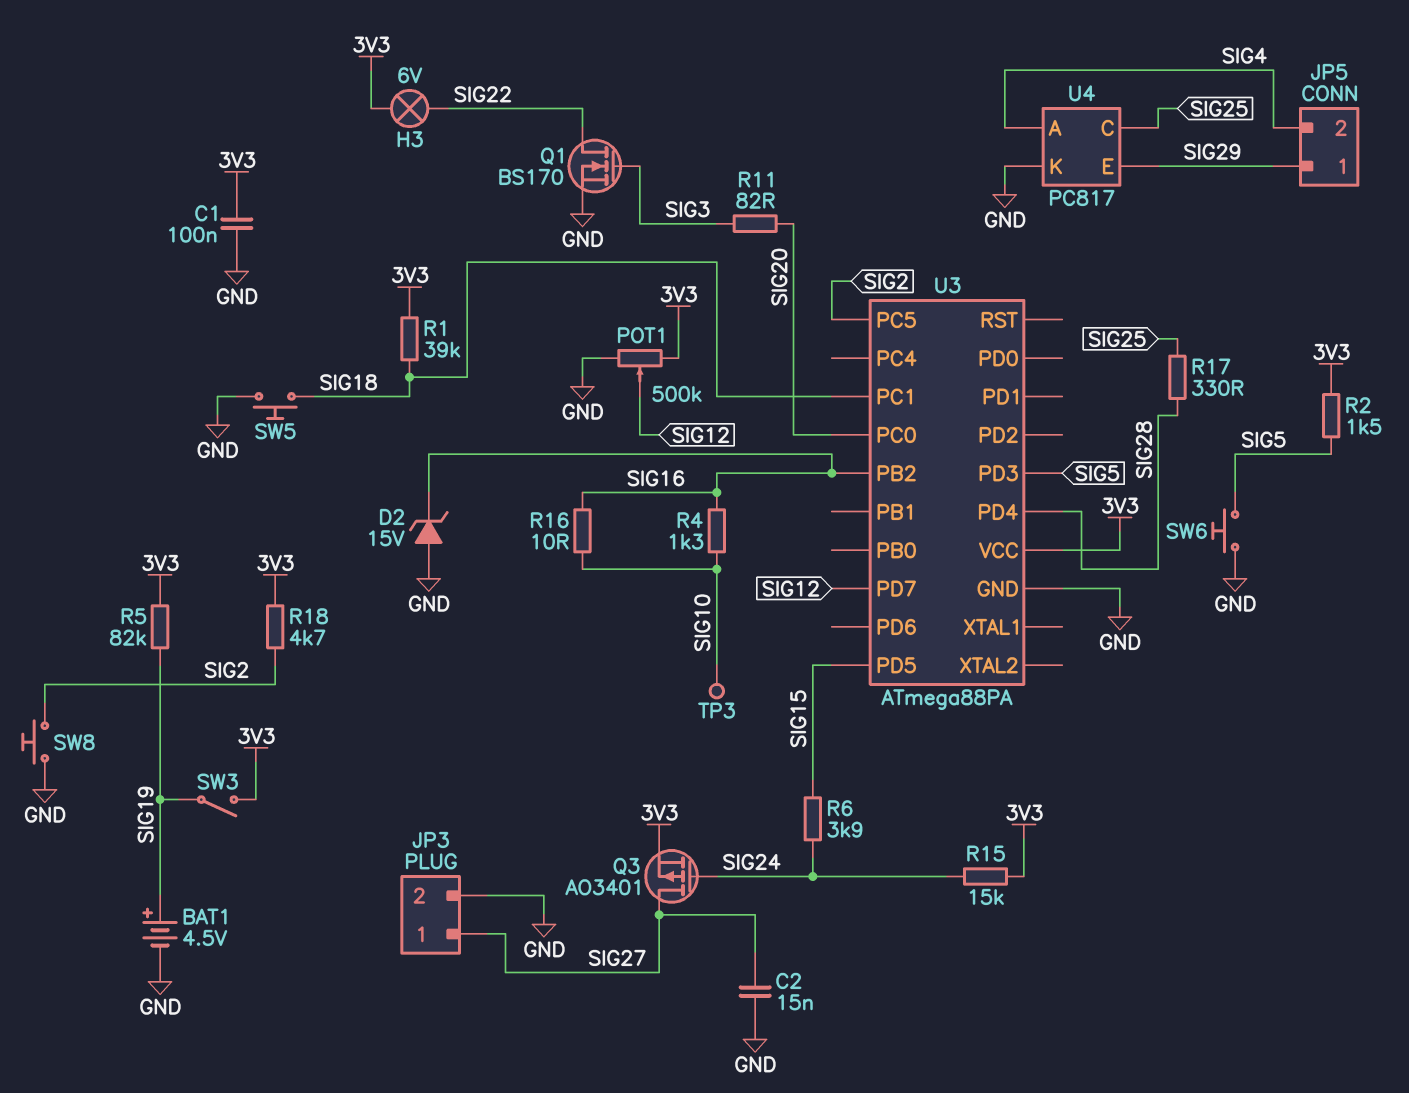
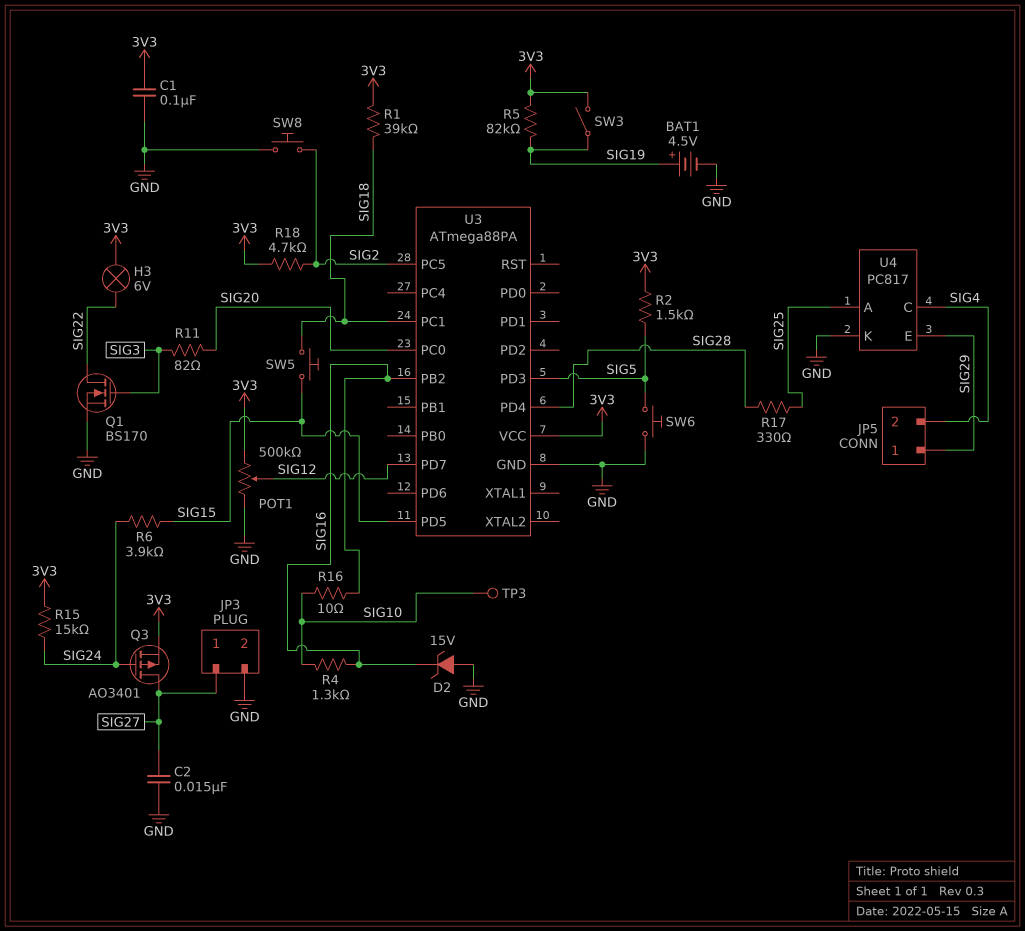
SW5: button (GND, SIG18) -> button (SIG15, SIG18)
U4 pin A: SIG4 -> SIG25
U4 pin C: SIG25 -> SIG4

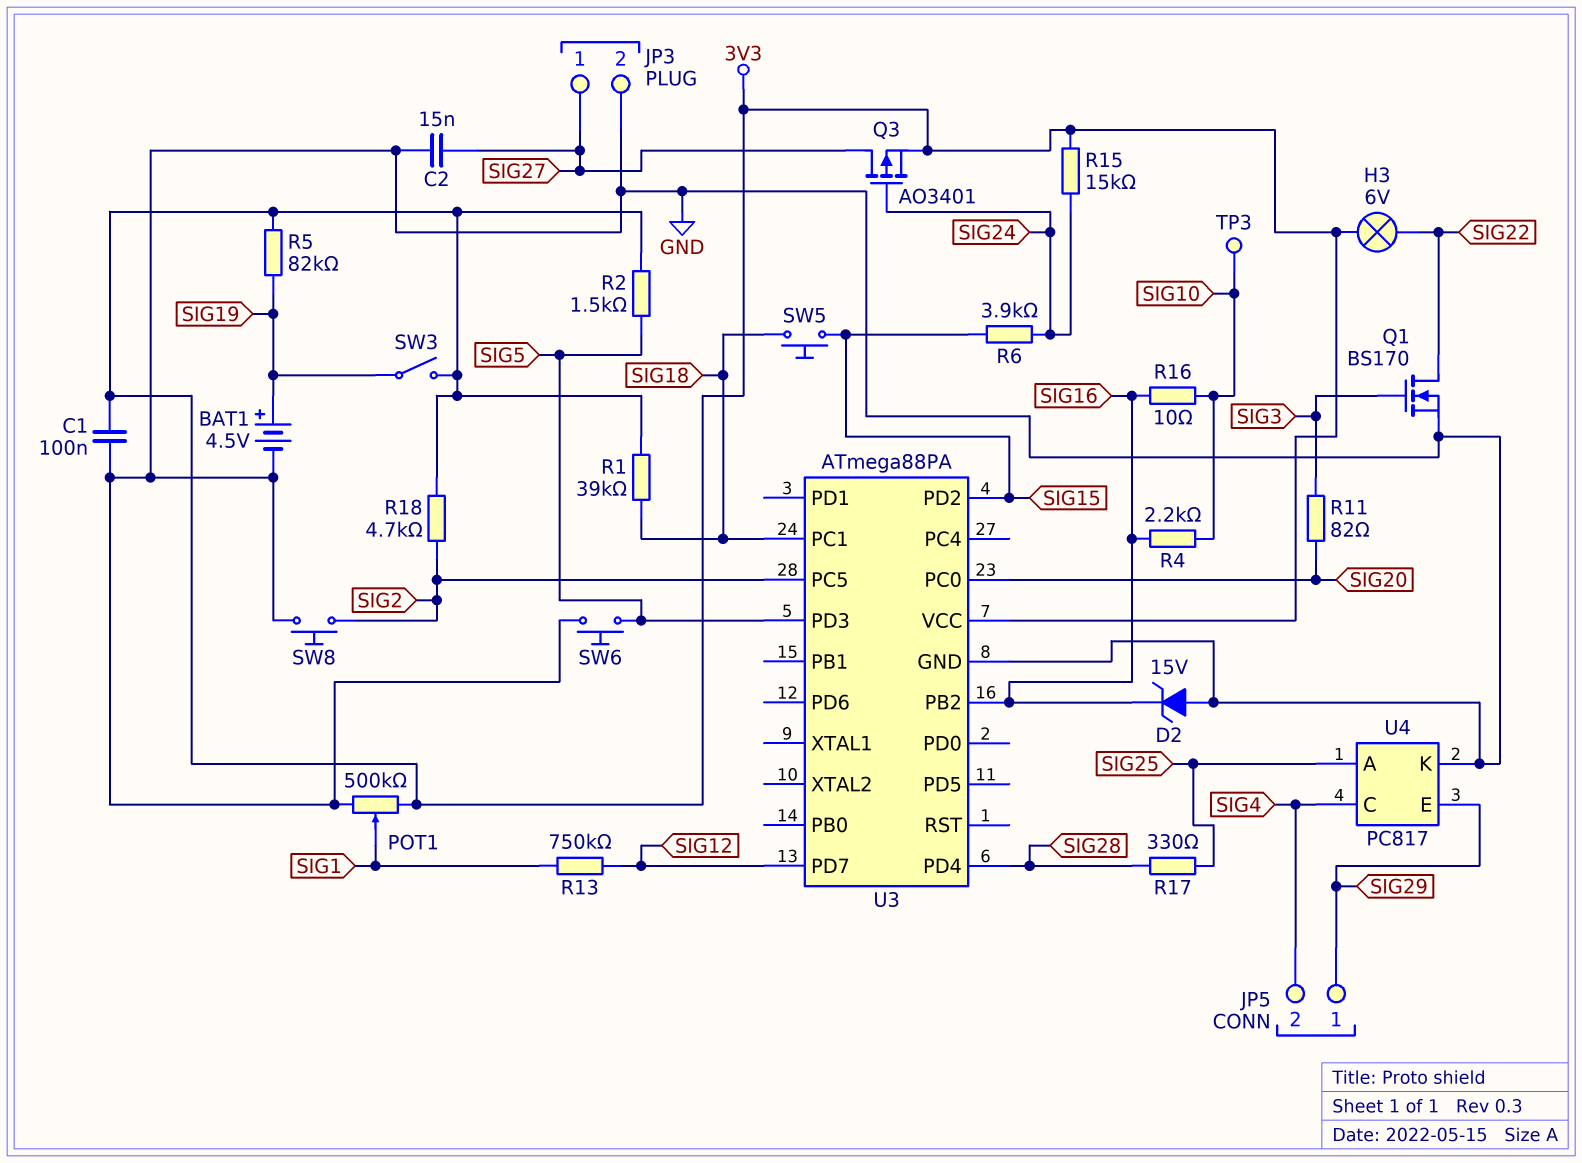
POT1: 500k (3V3, GND, wiper SIG12) -> 500k (3V3, GND, wiper SIG1)
R4: 1.3k (SIG10, SIG16) -> 2.2k (SIG10, SIG16)
R13: none -> 750k (SIG1, SIG12)
U3 pin PD2: none -> SIG15
U3 pin PD5: SIG15 -> none

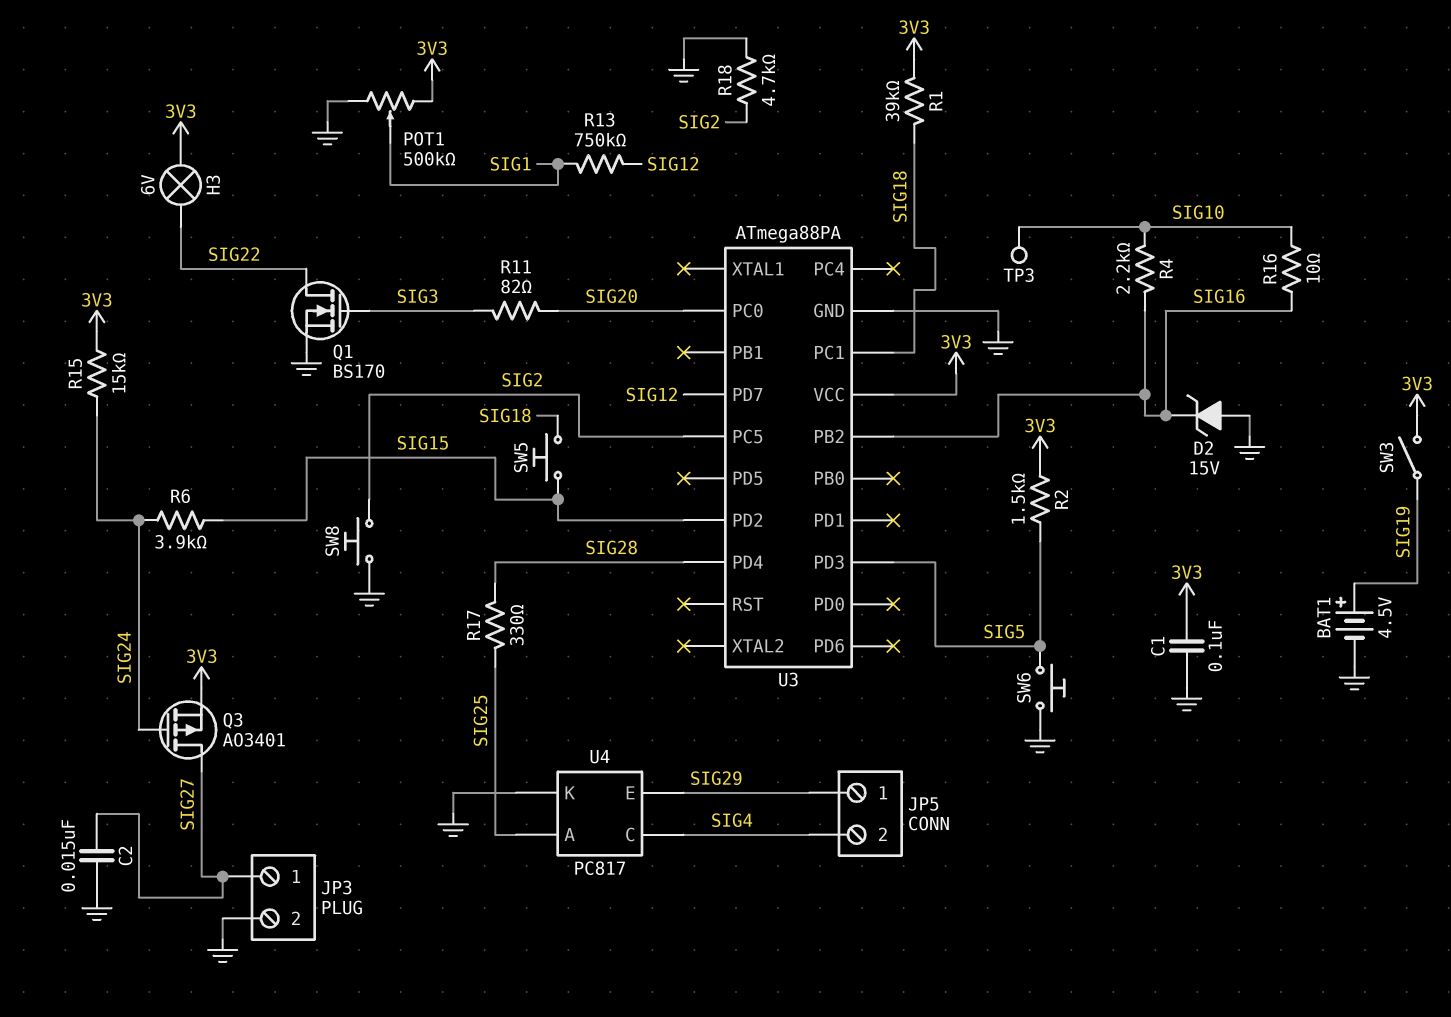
R5: 82k (3V3, SIG19) -> none
R18: 4.7k (3V3, SIG2) -> 4.7k (GND, SIG2)

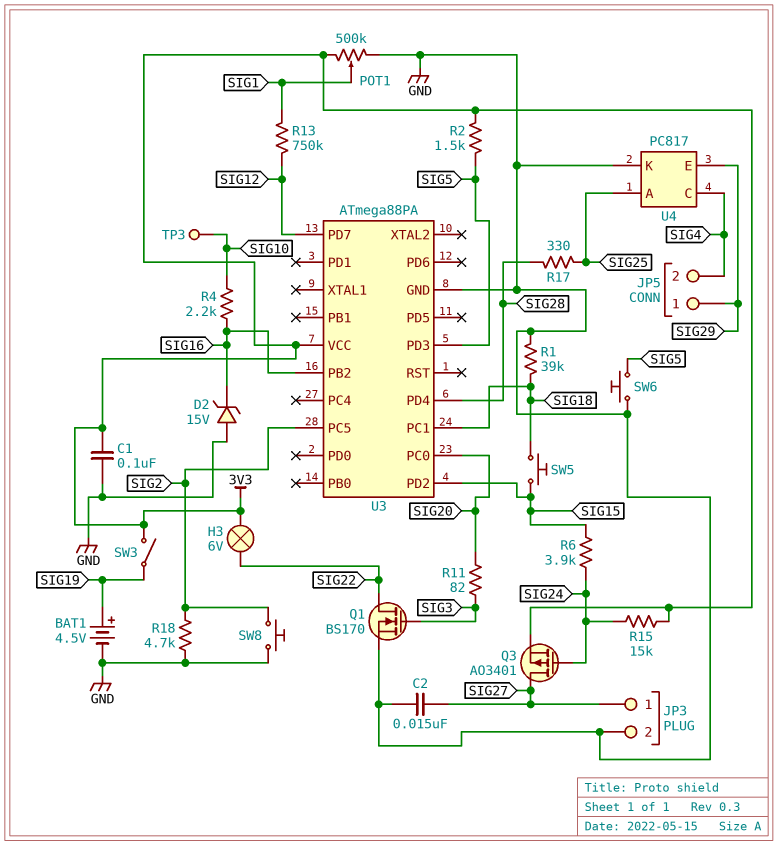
R1: 39k (3V3, SIG18) -> 39k (GND, SIG18)
R16: 10 (SIG10, SIG16) -> none

